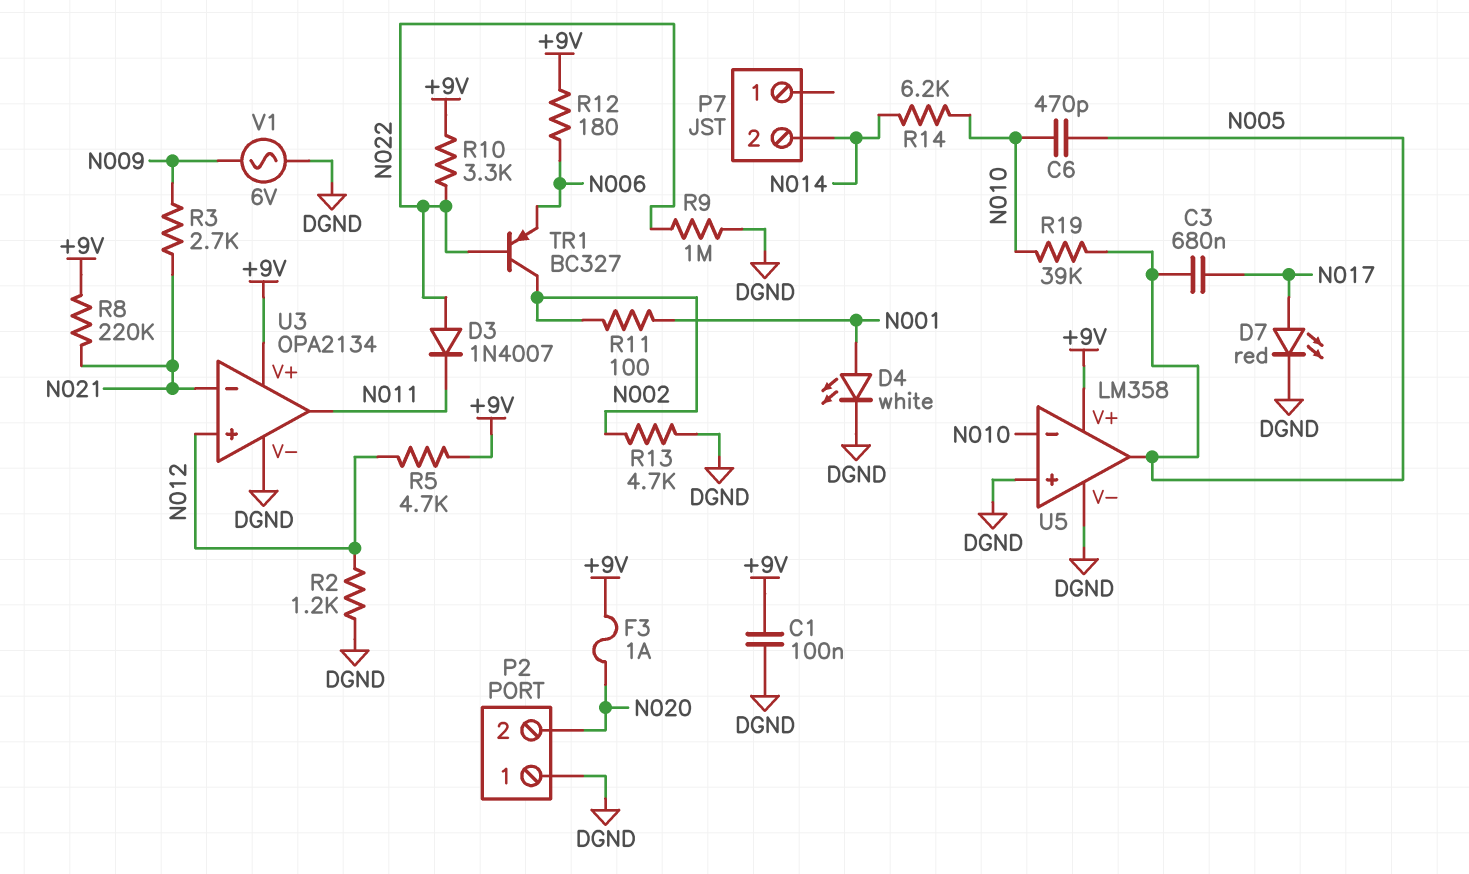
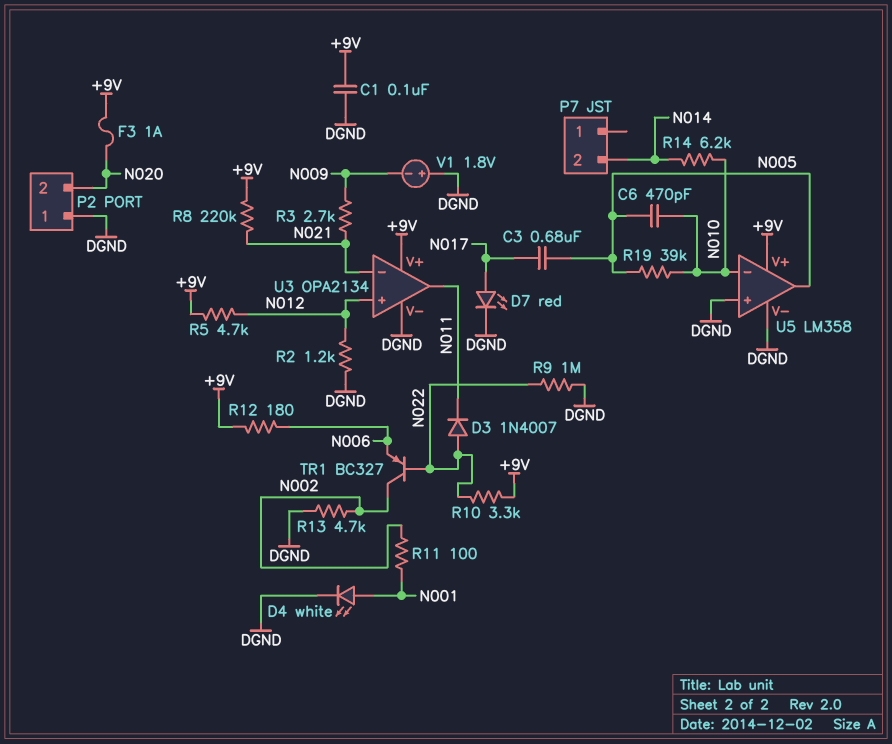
V1: AC 6V (DGND, N009) -> 1.8V (plus DGND, minus N009)

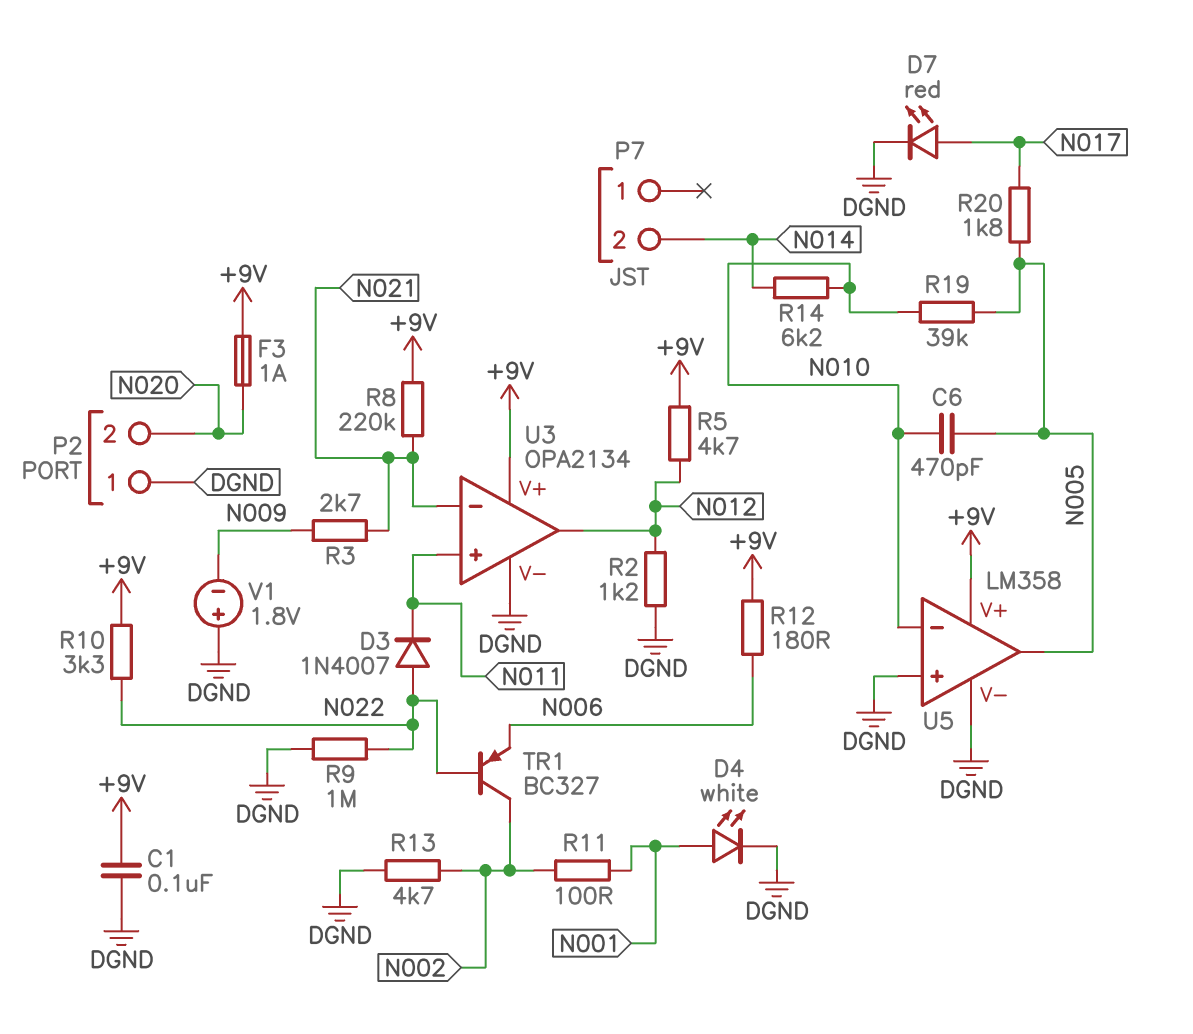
C3: 680nF (N005, N017) -> none
R20: none -> 1.8k (N005, N017)
U3 pin in+: N012 -> N011
U3 pin out: N011 -> N012

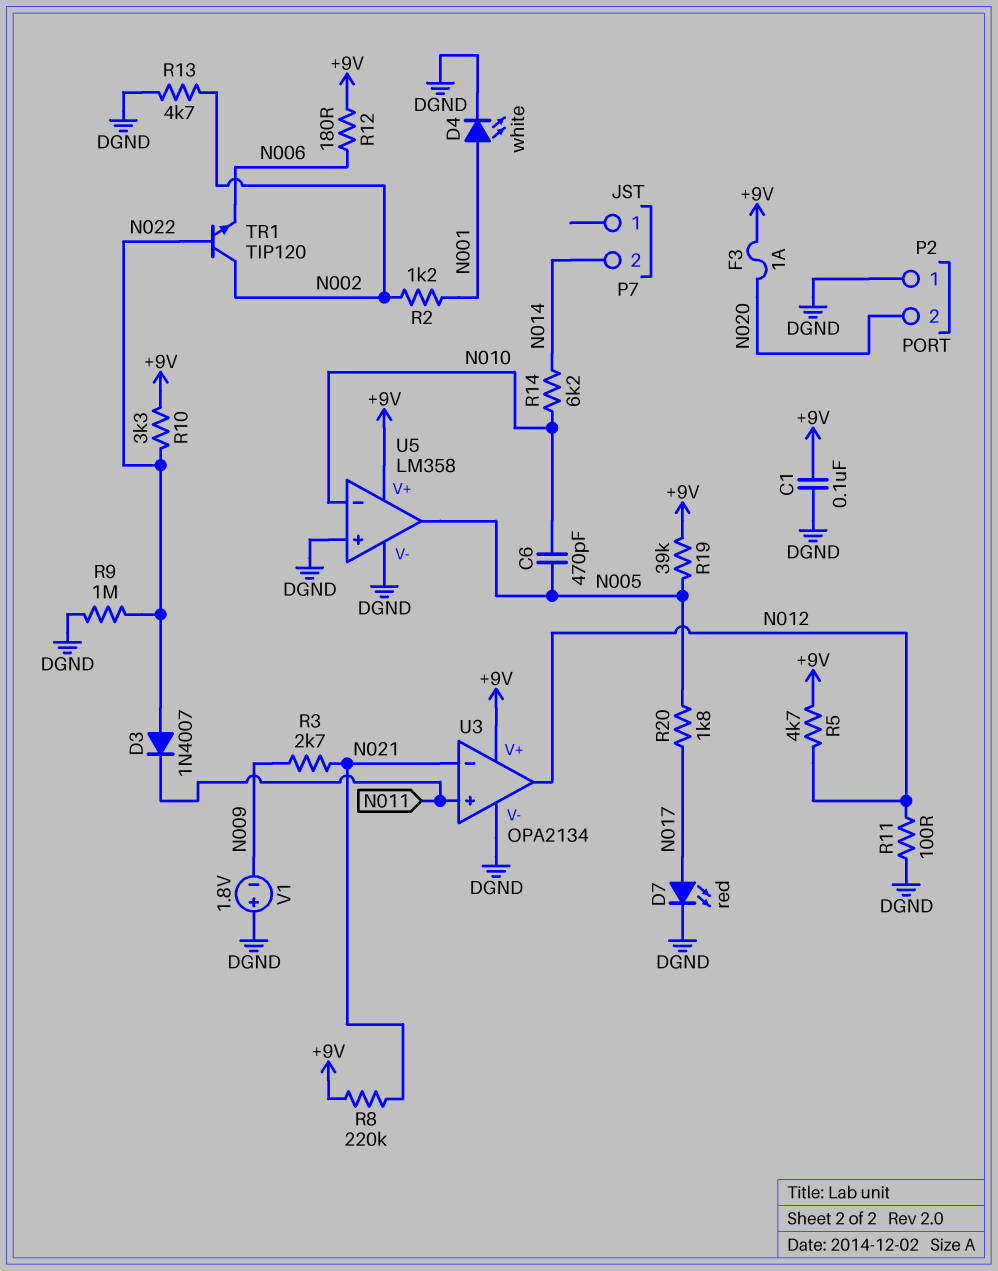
R2: 1.2k (DGND, N012) -> 1.2k (N001, N002)
R11: 100 (N001, N002) -> 100 (DGND, N012)
R19: 39k (N005, N010) -> 39k (+9V, N005)
TR1: PNP BC327 (B N022, C N002, E N006) -> NPN TIP120 (B N022, C N002, E N006)

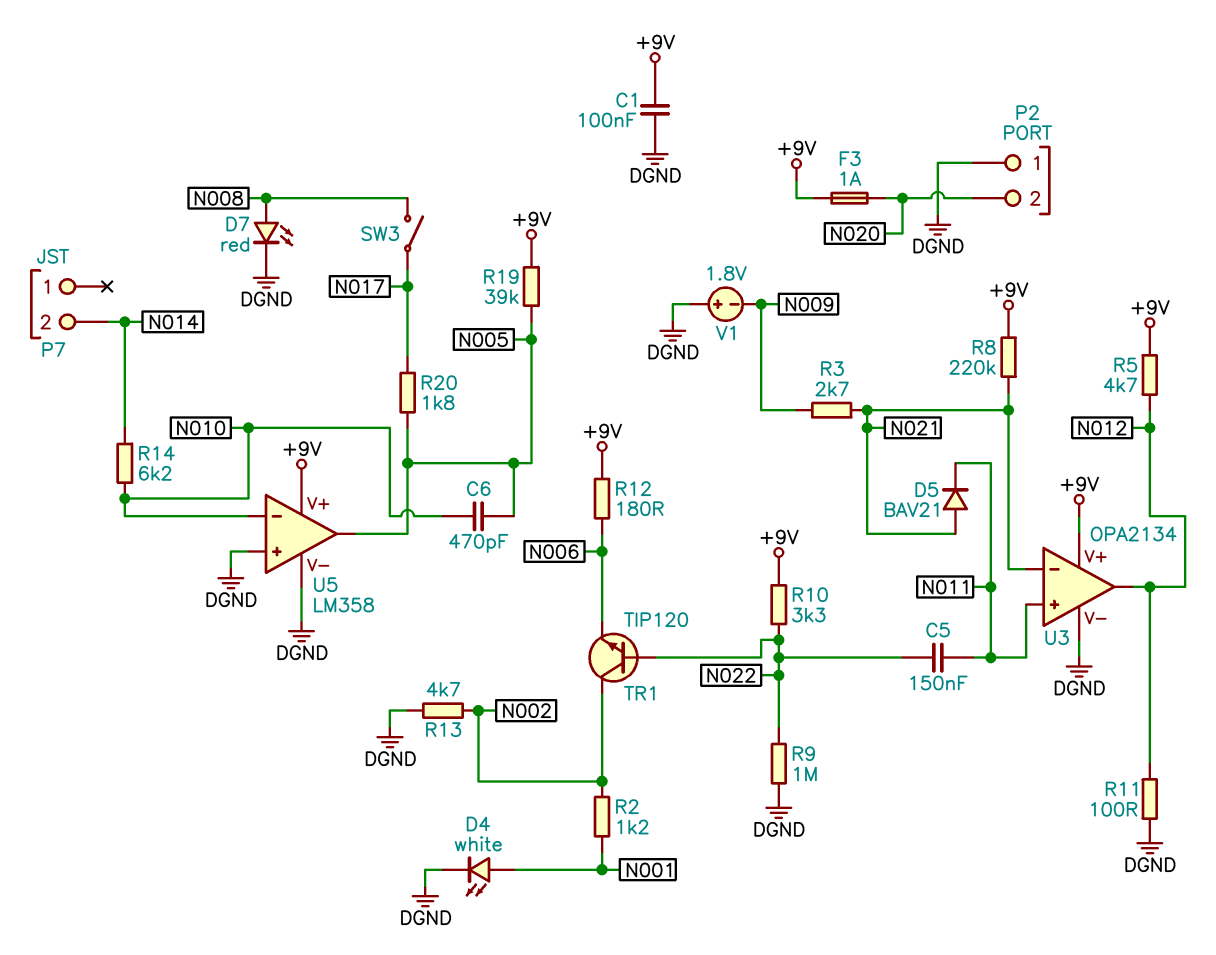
C5: none -> 150nF (N011, N022)
D3: diode 1N4007 (A N022, K N011) -> none
D5: none -> diode BAV21 (A N021, K N011)
D7: LED red (A N017, K DGND) -> LED red (A N008, K DGND)
SW3: none -> switch (N008, N017)

